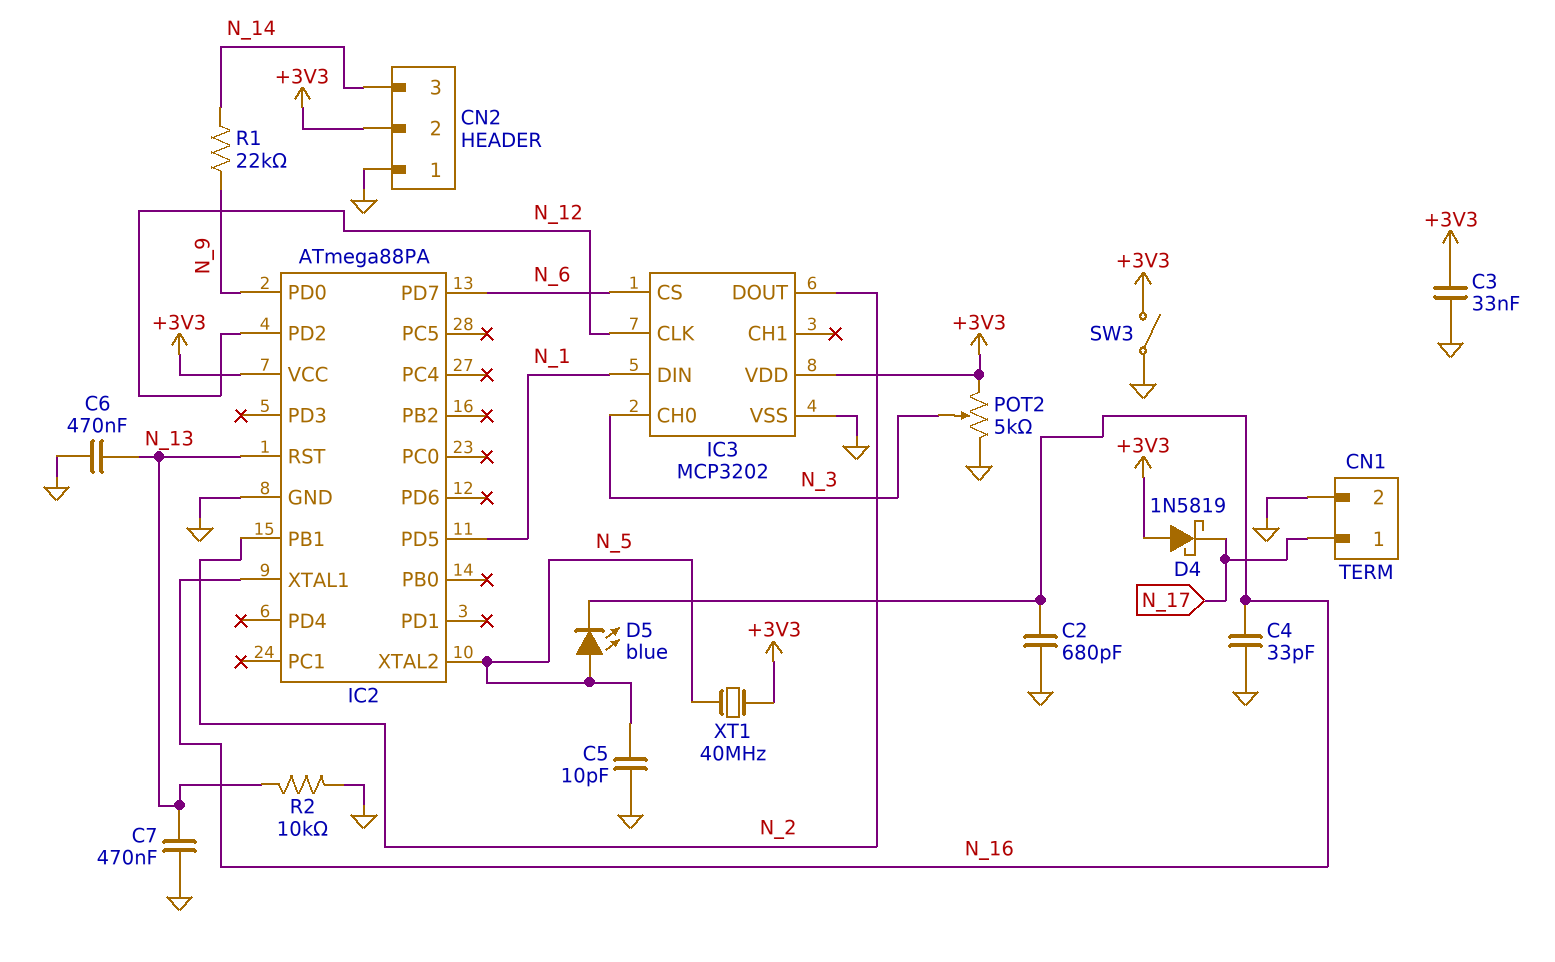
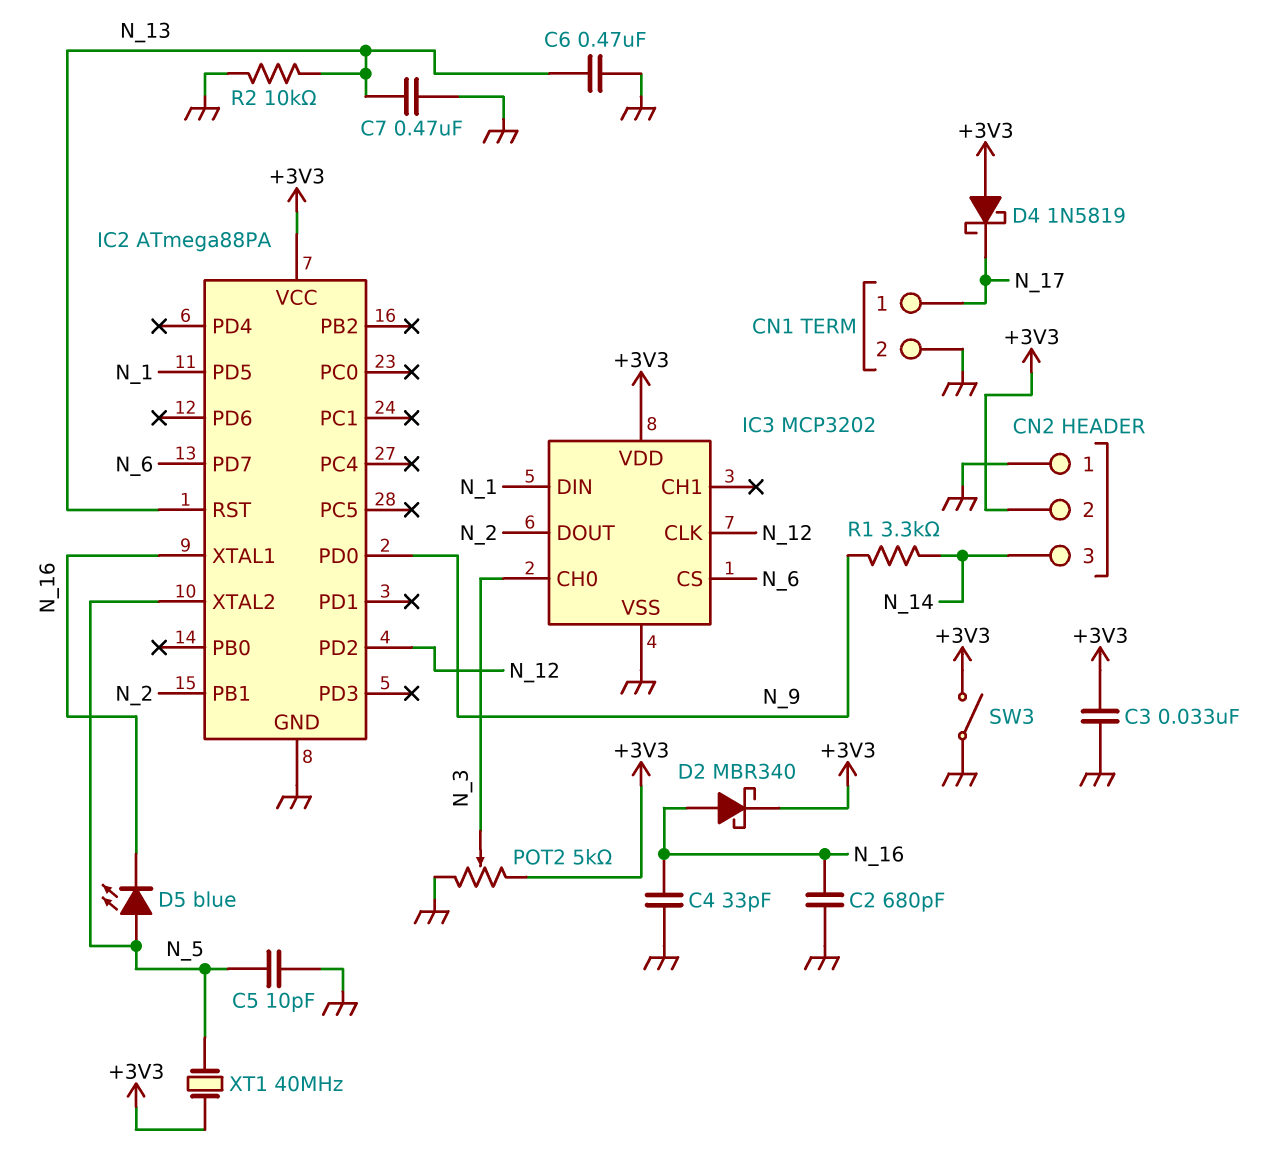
D2: none -> schottky MBR340 (A N_16, K +3V3)
R1: 22k (N_9, N_14) -> 3.3k (N_9, N_14)

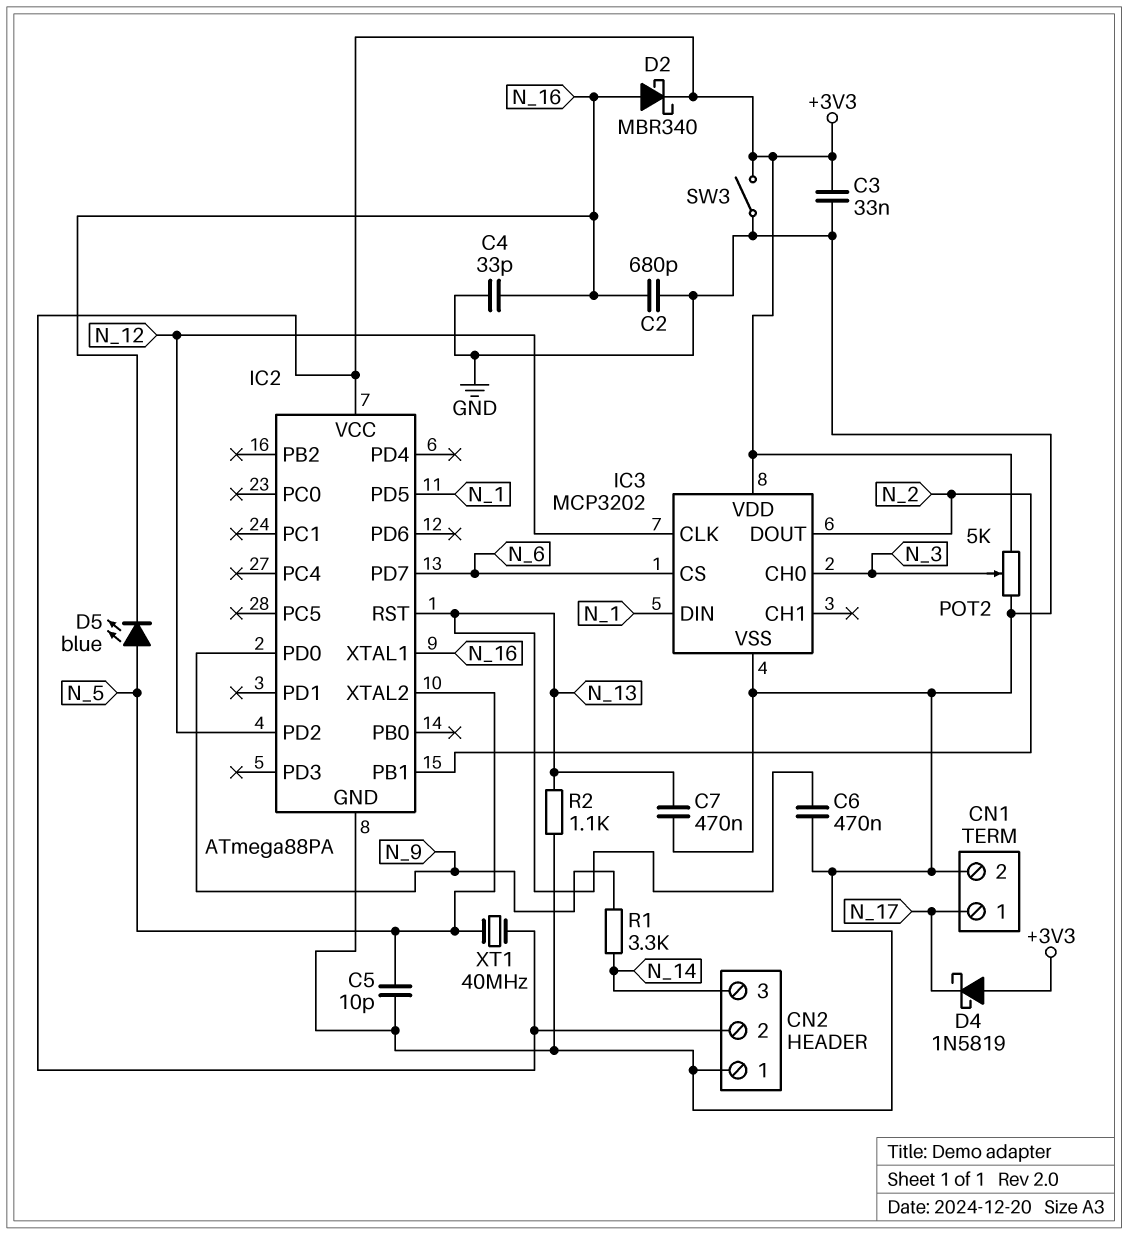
R2: 10k (GND, N_13) -> 1.1k (GND, N_13)

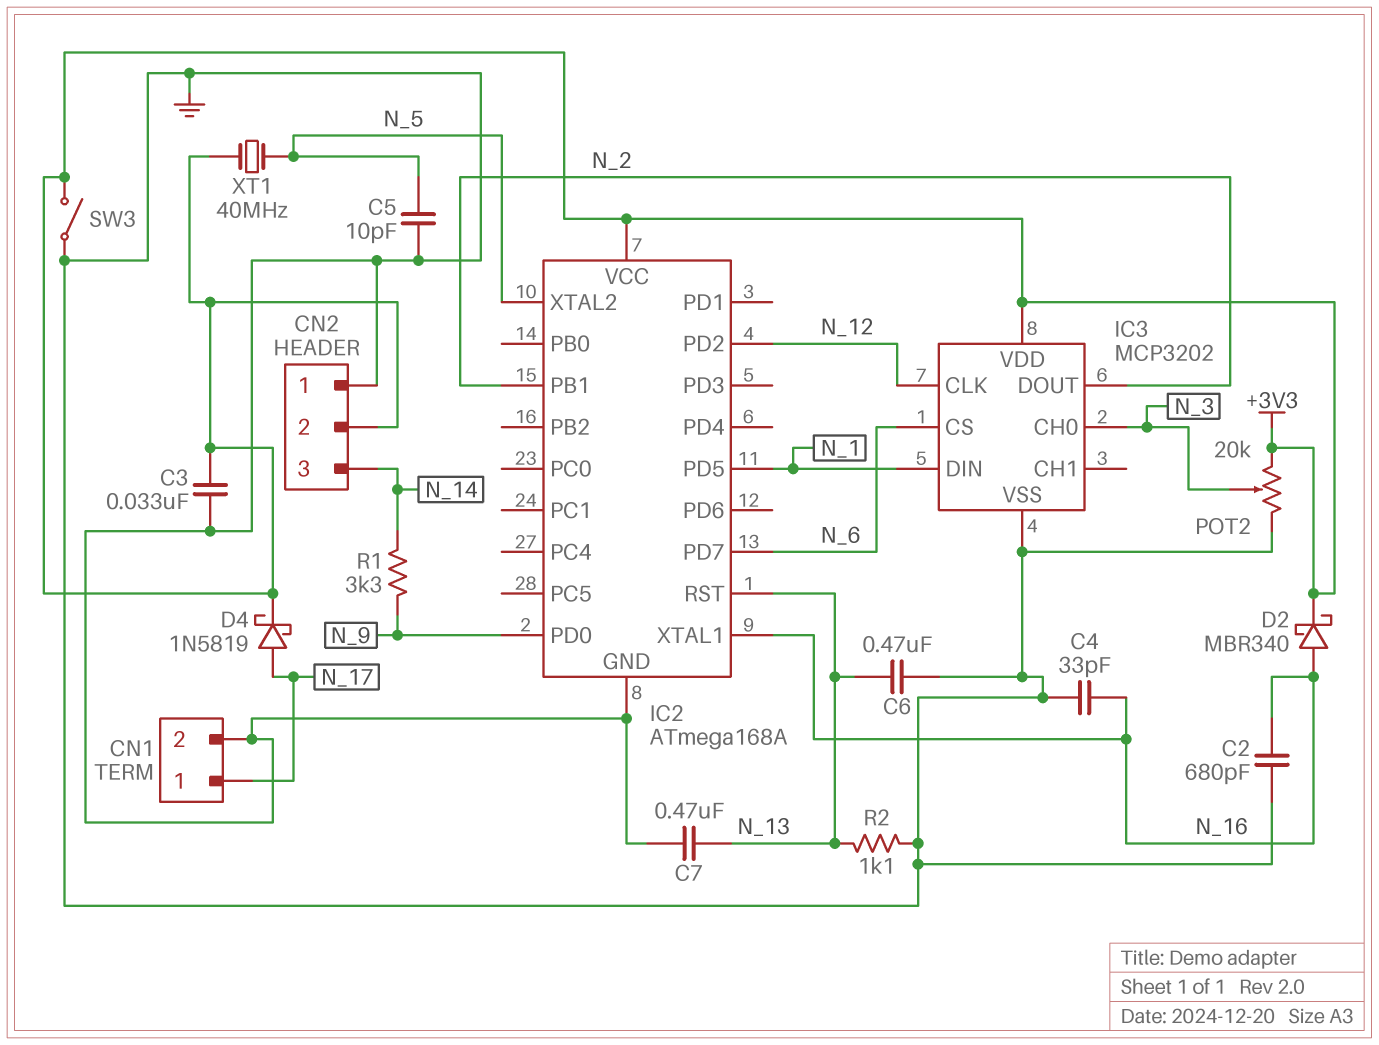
D4: schottky 1N5819 (A +3V3, K N_17) -> schottky 1N5819 (A N_17, K +3V3)
D5: LED blue (A N_5, K N_16) -> none
IC2: ATmega88PA -> ATmega168A
POT2: 5k (+3V3, GND, wiper N_3) -> 20k (+3V3, GND, wiper N_3)

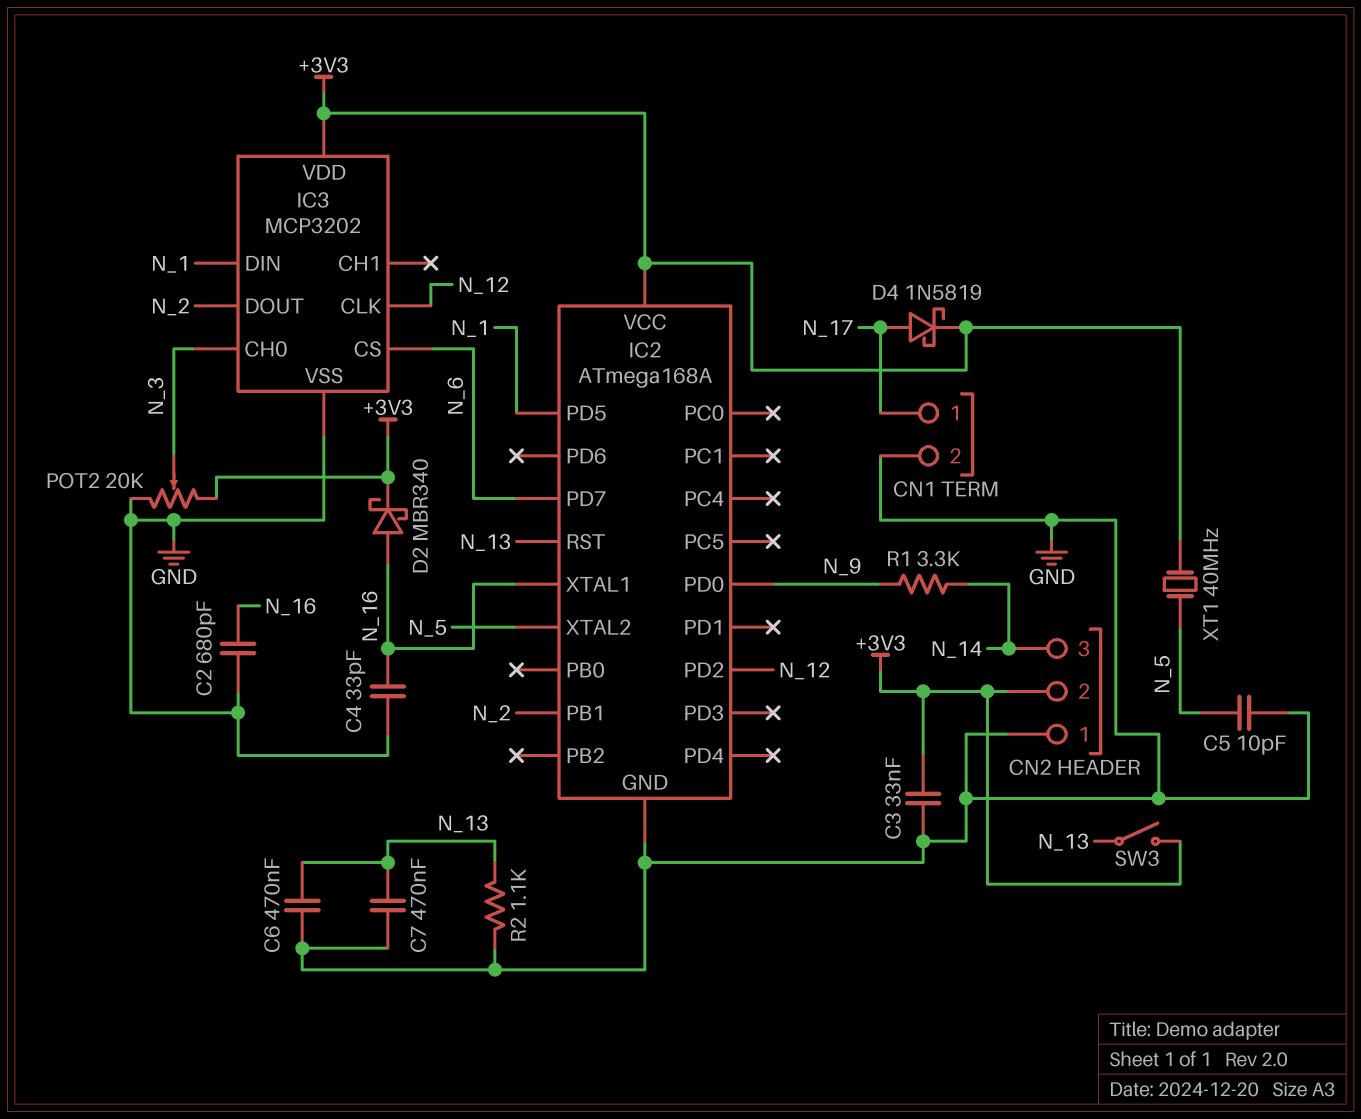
SW3: switch (+3V3, GND) -> switch (+3V3, N_13)

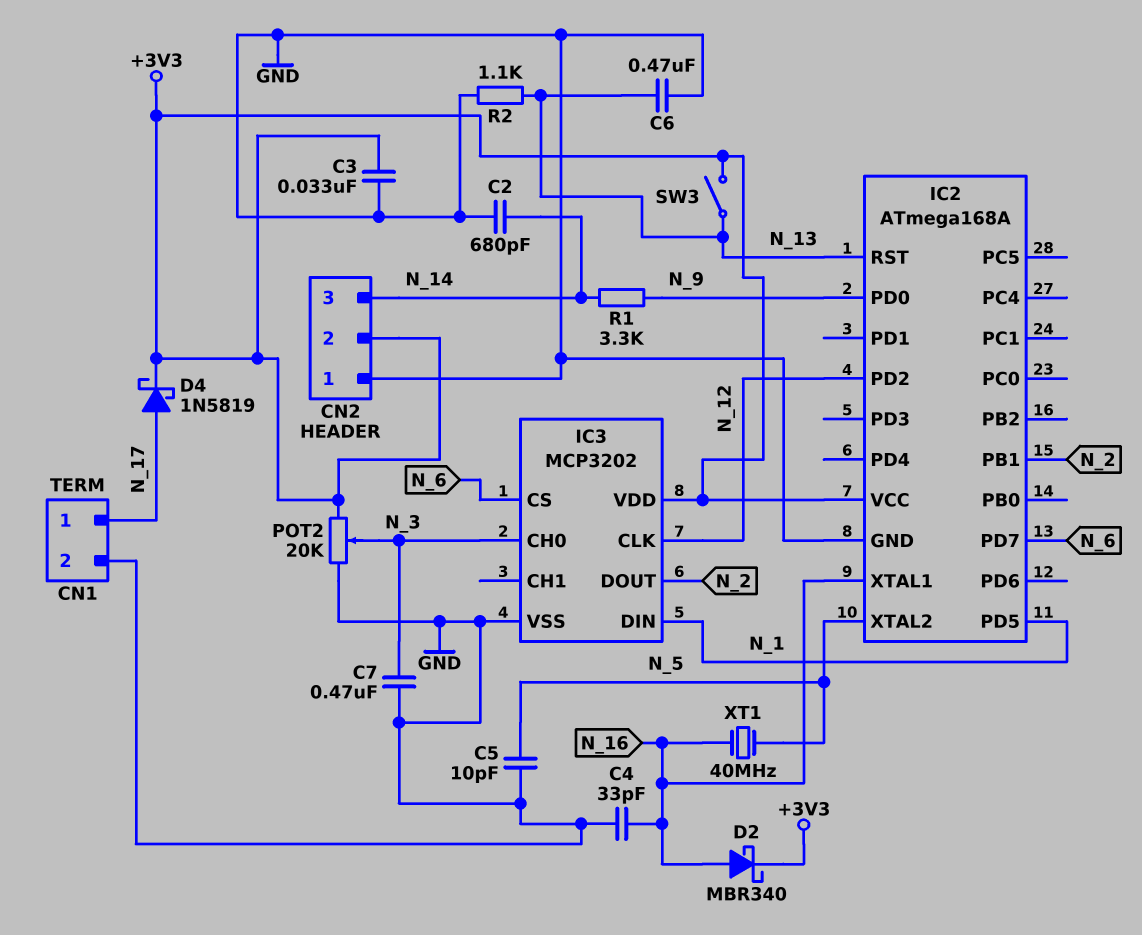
C2: 680pF (GND, N_16) -> 680pF (GND, N_14)
C7: 470nF (GND, N_13) -> 470nF (GND, N_3)
XT1: 40MHz (+3V3, N_5) -> 40MHz (N_5, N_16)

